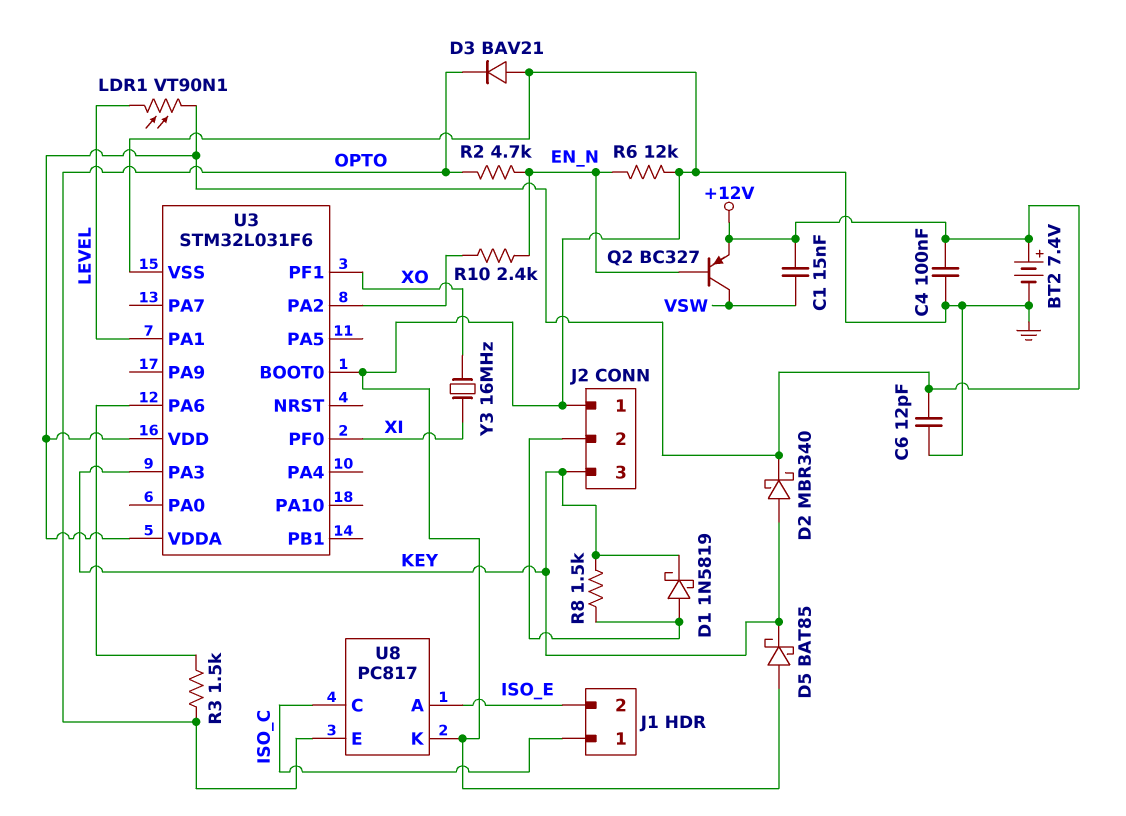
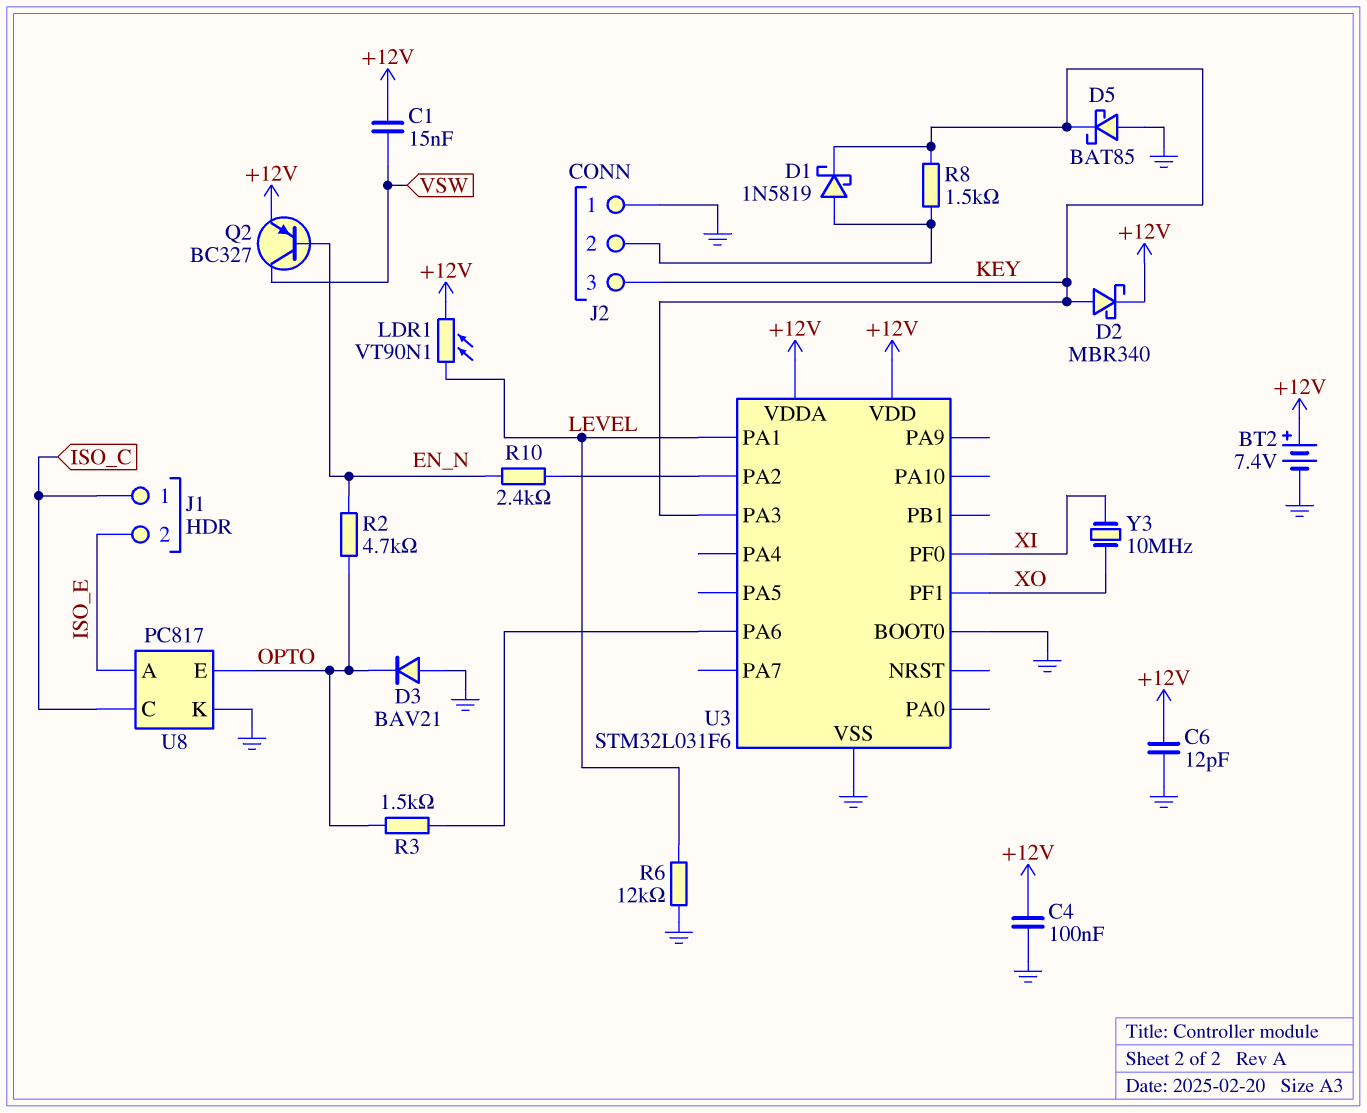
R6: 12k (EN_N, GND) -> 12k (GND, LEVEL)
Y3: 16MHz (XI, XO) -> 10MHz (XI, XO)

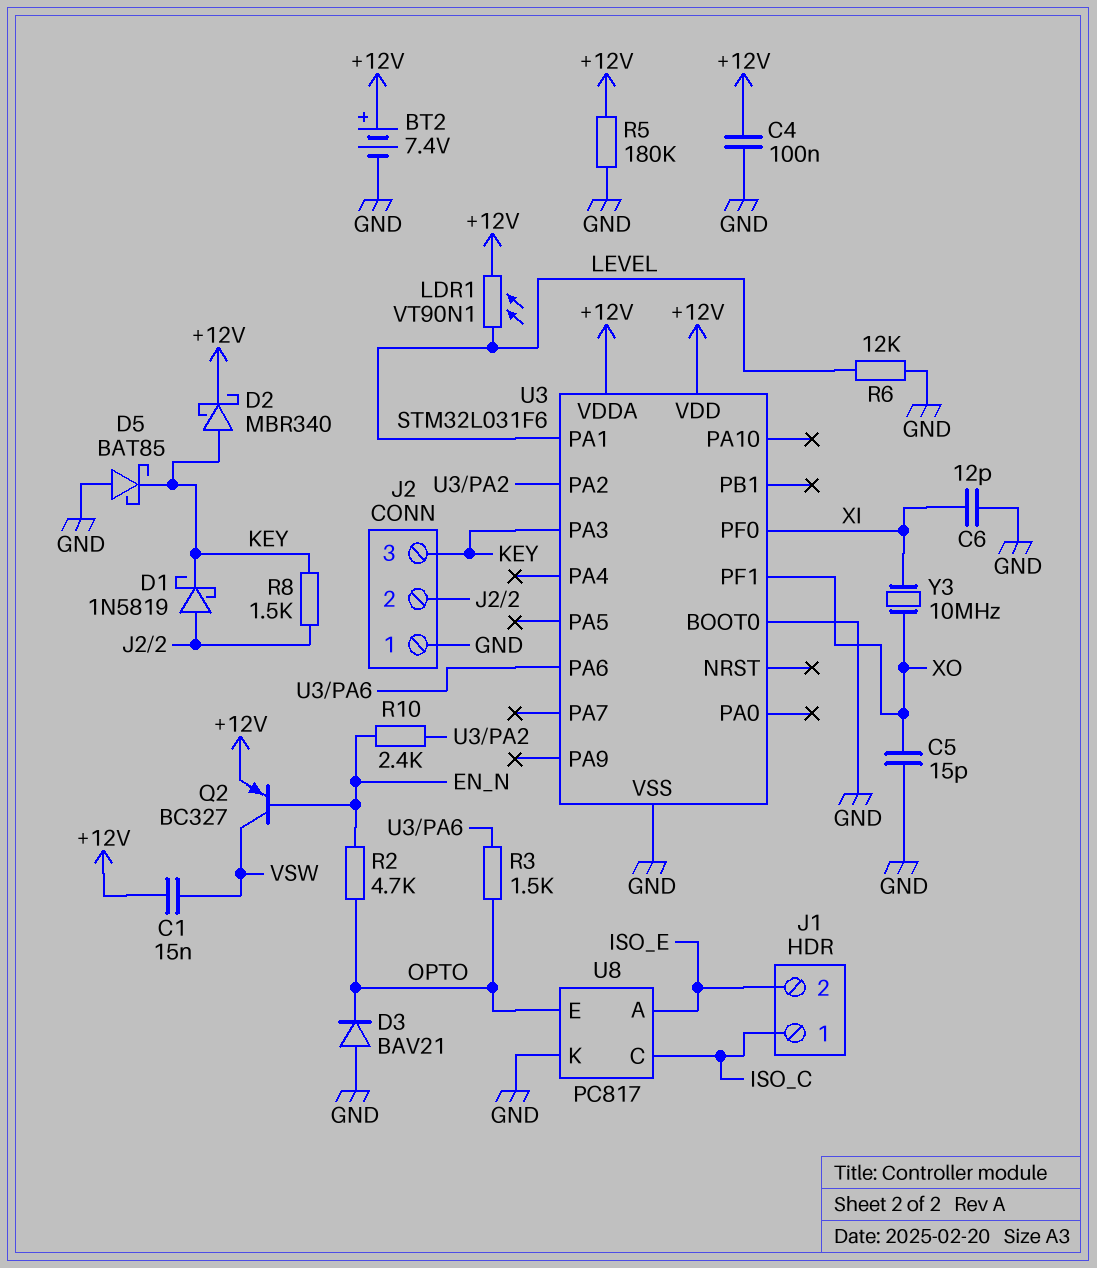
C5: none -> 15pF (GND, XO)
C6: 12pF (+12V, GND) -> 12pF (GND, XI)
R5: none -> 180k (+12V, GND)

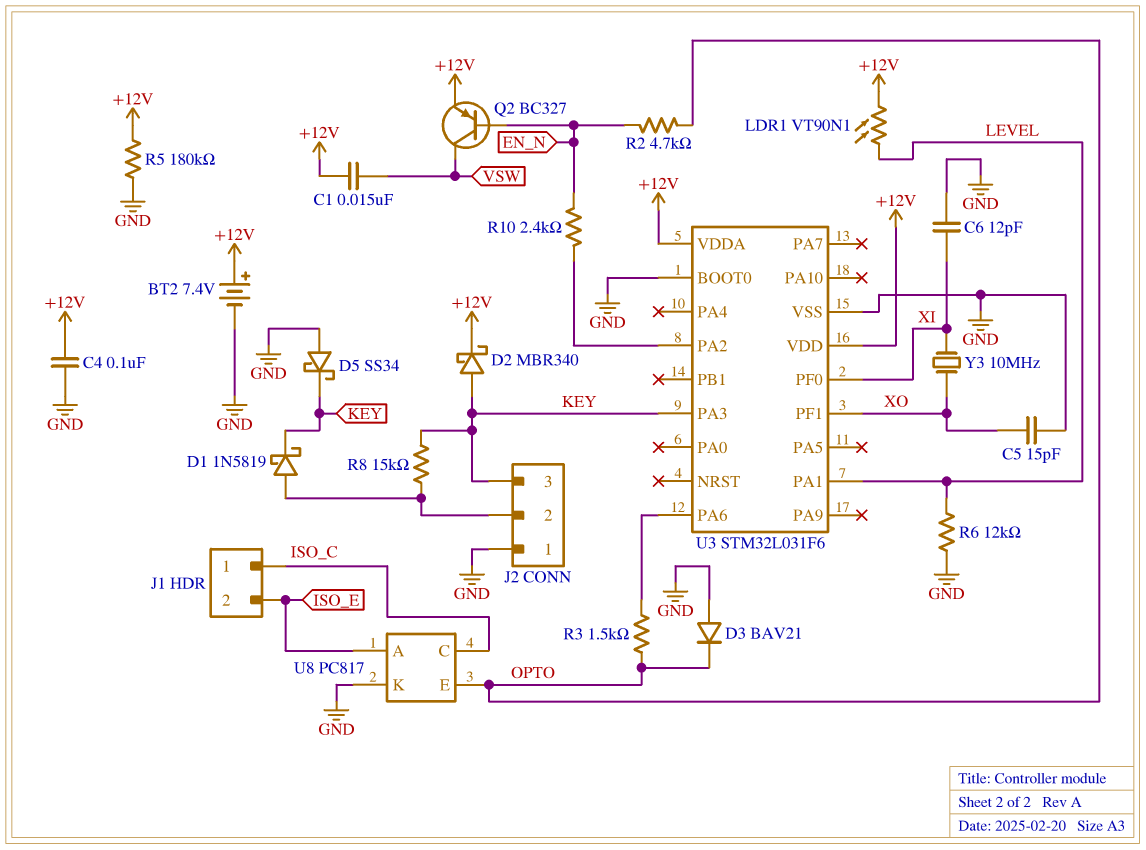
D5: schottky BAT85 (A GND, K KEY) -> schottky SS34 (A GND, K KEY)
R8: 1.5k (J2/2, KEY) -> 15k (J2/2, KEY)

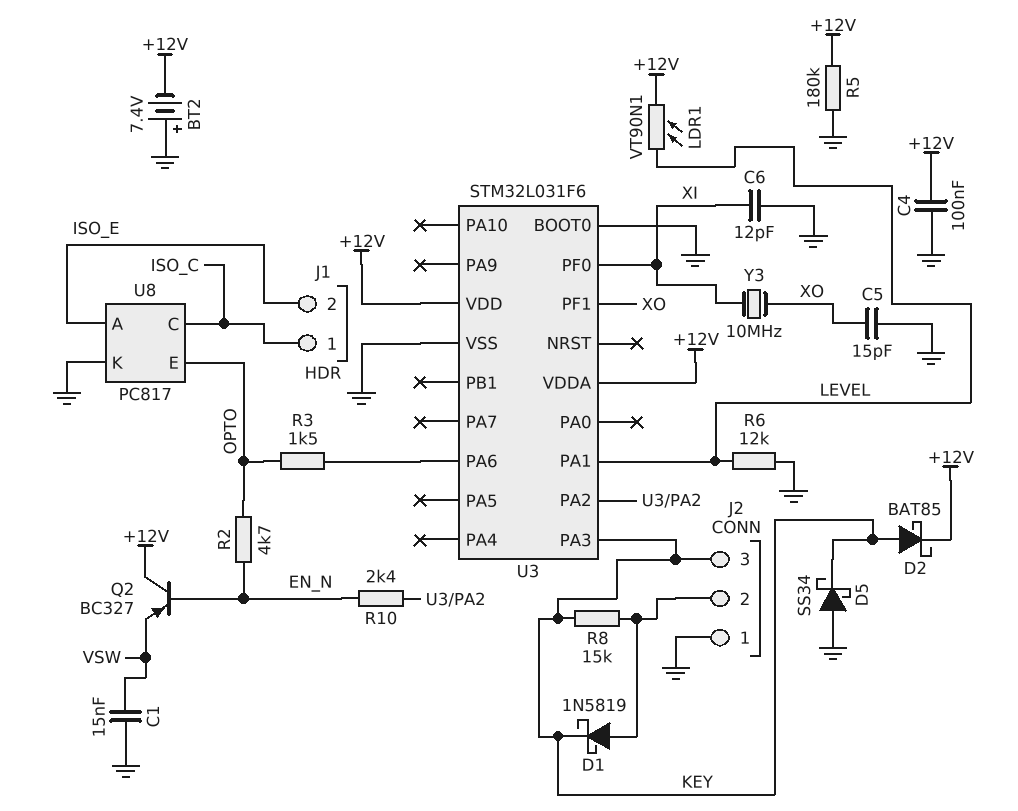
BT2: 7.4V (plus +12V, minus GND) -> 7.4V (plus GND, minus +12V)
C1: 15nF (+12V, VSW) -> 15nF (GND, VSW)
D2: schottky MBR340 (A KEY, K +12V) -> schottky BAT85 (A KEY, K +12V)
D3: diode BAV21 (A GND, K OPTO) -> none
Q2: PNP BC327 (B EN_N, C VSW, E +12V) -> PNP BC327 (B EN_N, C +12V, E VSW)

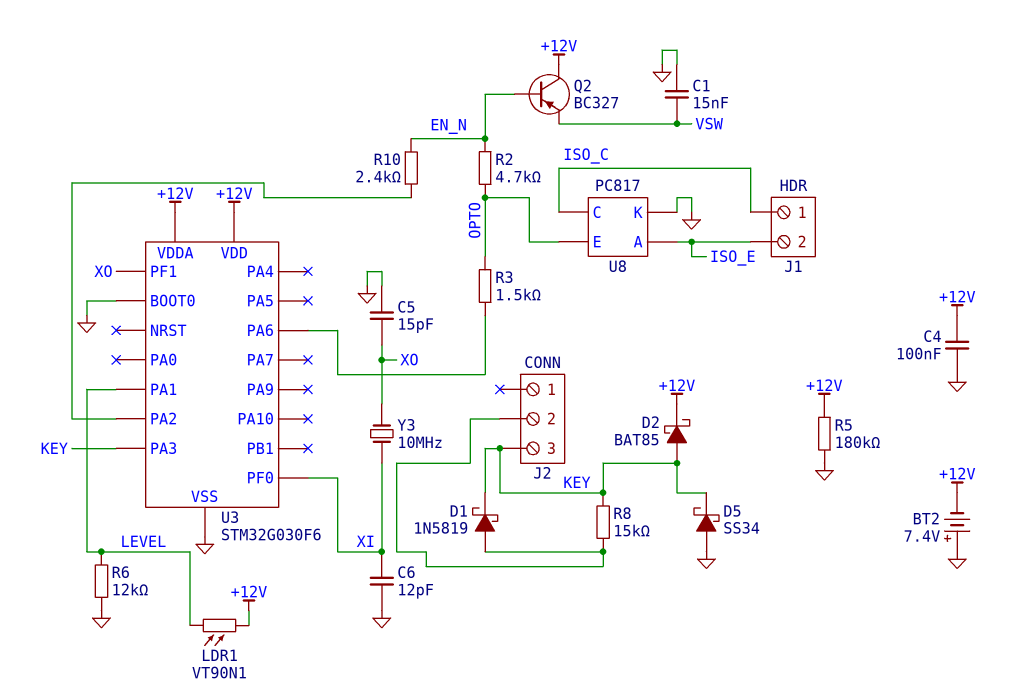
J2 pin 1: GND -> none
U3: STM32L031F6 -> STM32G030F6

